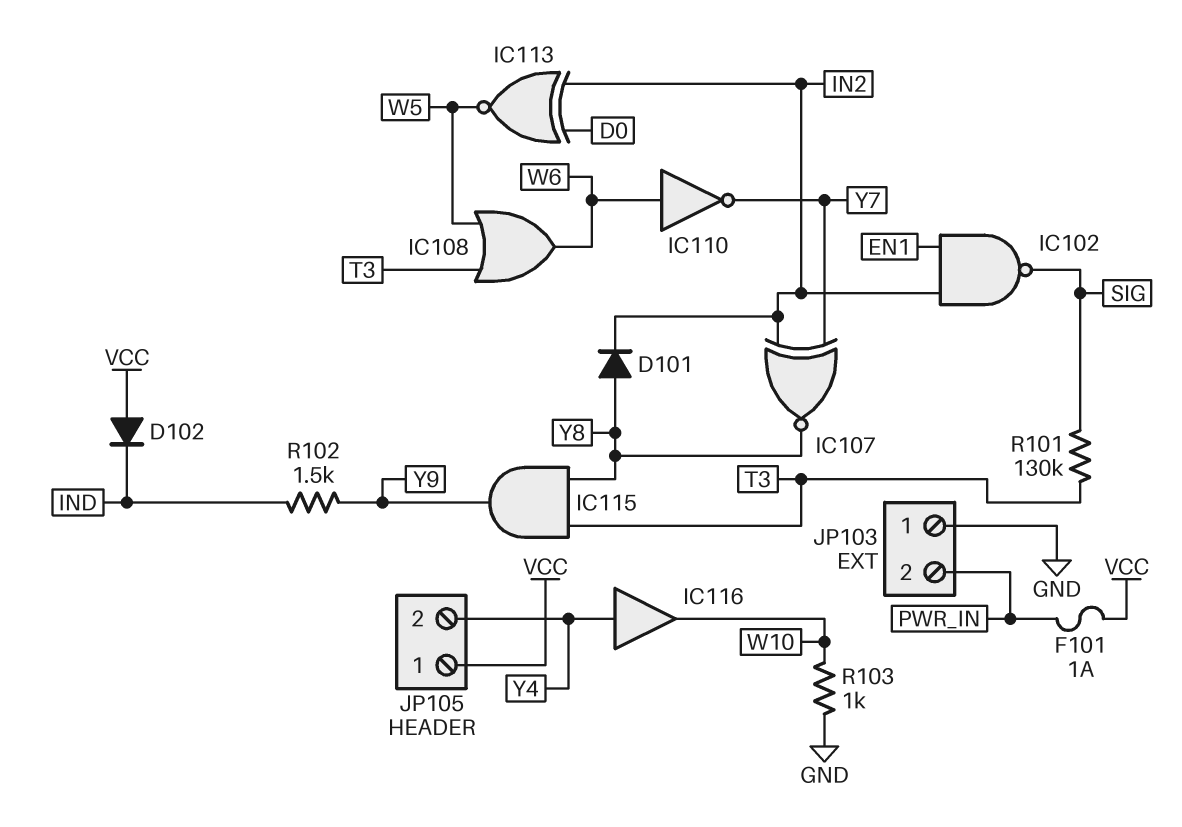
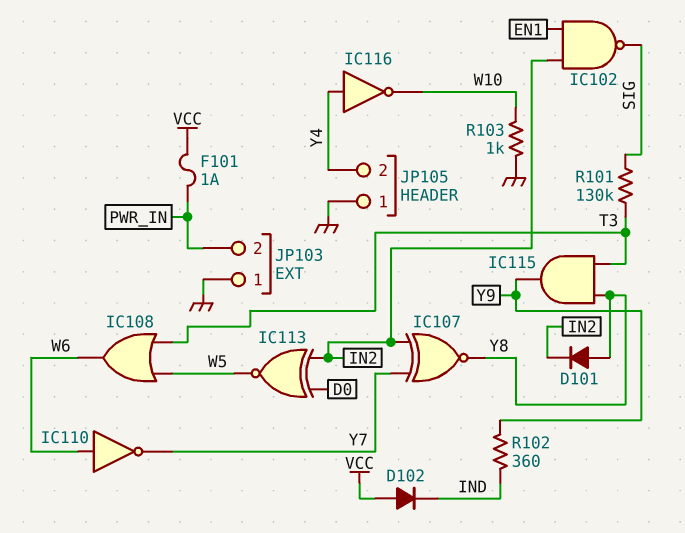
IC116: buffer (in Y4, out W10) -> NOT (in Y4, out W10)
JP105 pin 1: VCC -> GND
R102: 1.5k (IND, Y9) -> 360 (IND, Y9)

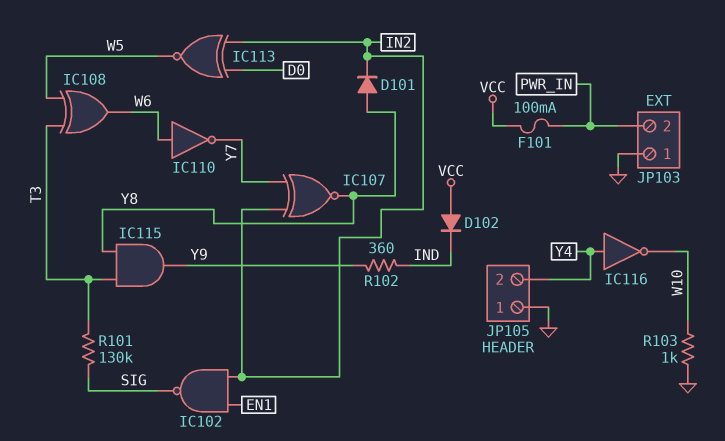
F101: 1A (PWR_IN, VCC) -> 100mA (PWR_IN, VCC)
IC108: OR (in T3, in W5, out W6) -> XOR (in T3, in W5, out W6)

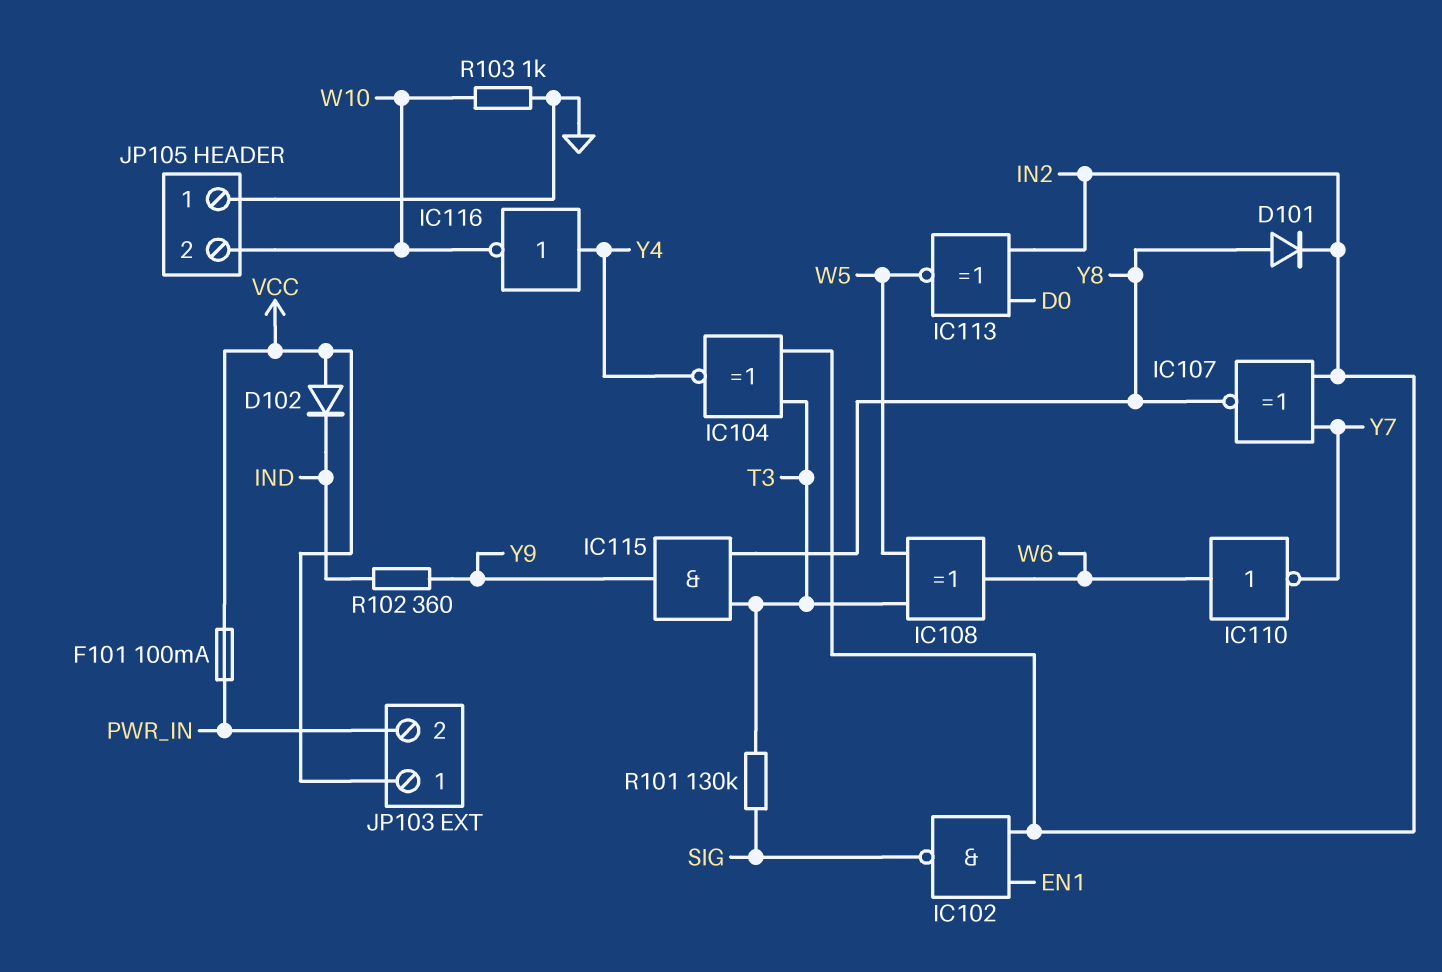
IC104: none -> XNOR (in IN2, in T3, out Y4)
JP103 pin 1: GND -> VCC
JP105 pin 2: Y4 -> W10

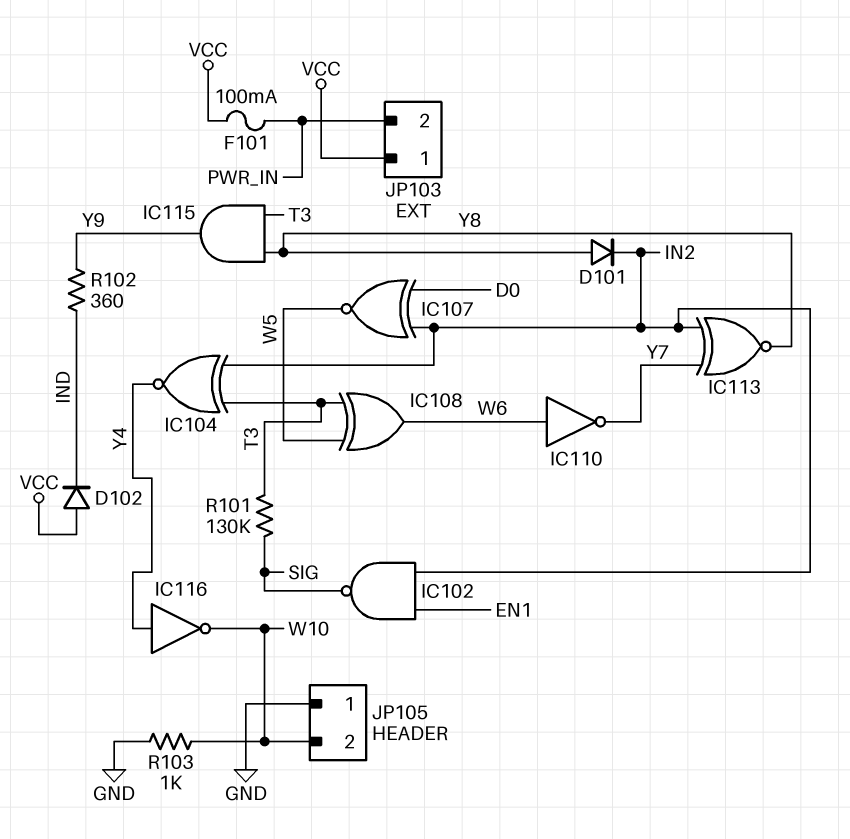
IC107: XNOR (in IN2, in Y7, out Y8) -> XNOR (in D0, in IN2, out W5)
IC113: XNOR (in D0, in IN2, out W5) -> XNOR (in IN2, in Y7, out Y8)

